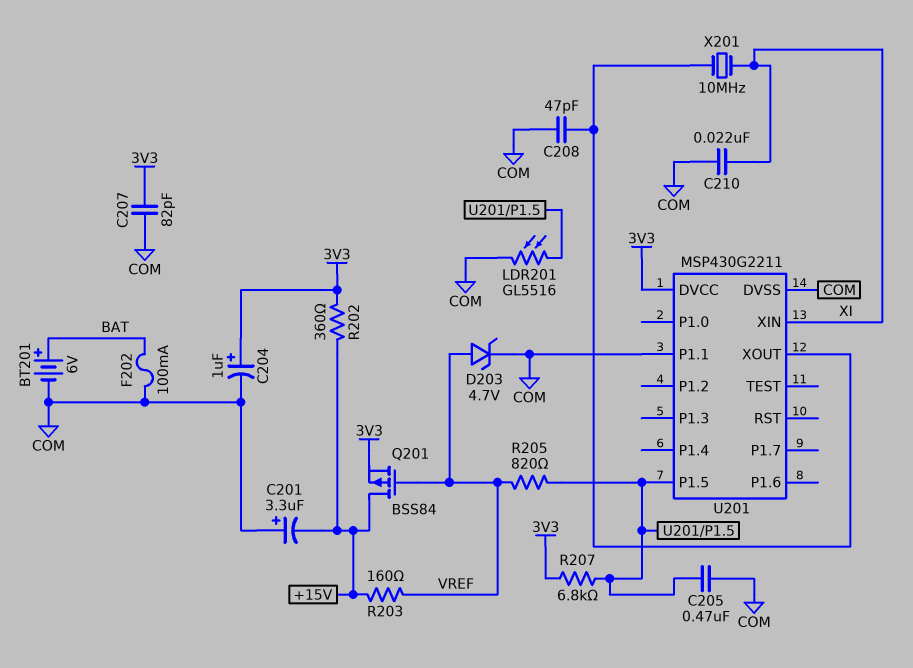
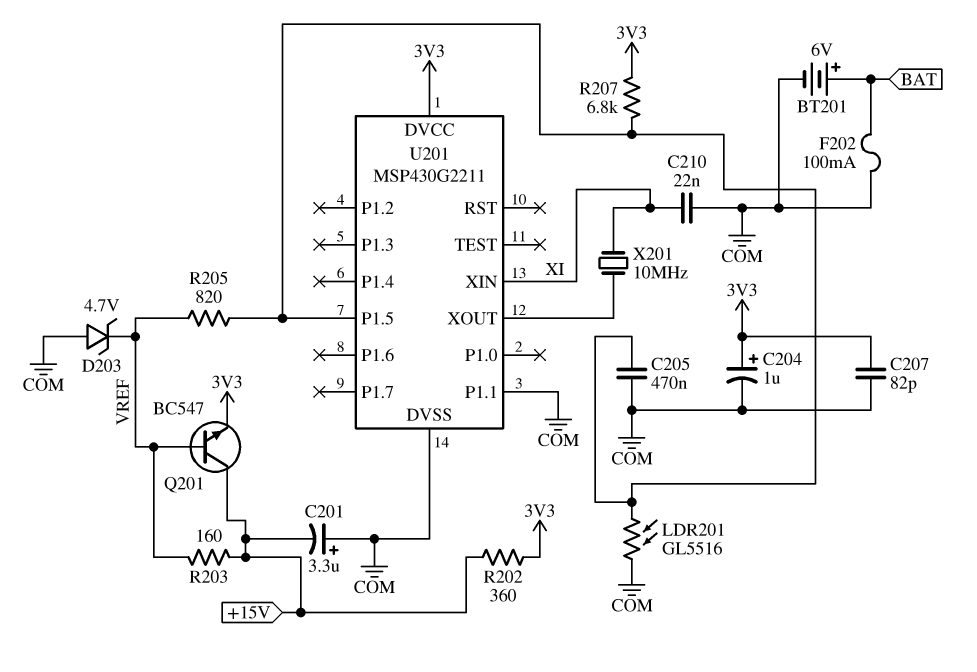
C208: 47pF (COM, U201/XOUT) -> none
D203: zener 4.7V (A VREF, K COM) -> zener 4.7V (A COM, K VREF)
Q201: PMOS BSS84 (G VREF, D +15V, S 3V3) -> NPN BC547 (B VREF, C +15V, E 3V3)

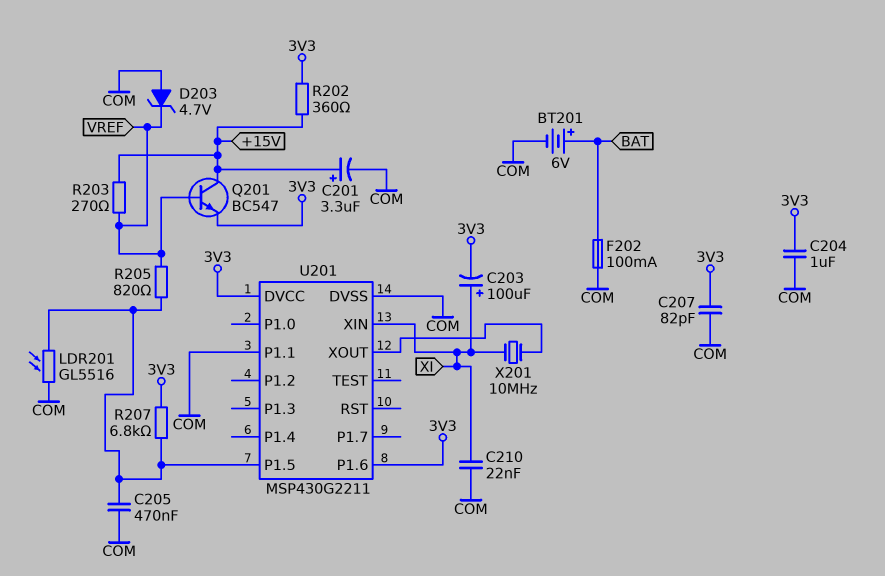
C201: 3.3uF (plus COM, minus +15V) -> 3.3uF (plus +15V, minus COM)
C203: none -> 100uF (plus XI, minus 3V3)
C204: 1uF (plus 3V3, minus COM) -> 1uF (3V3, COM)
R203: 160 (+15V, VREF) -> 270 (+15V, VREF)
U201 pin P1.6: none -> 3V3

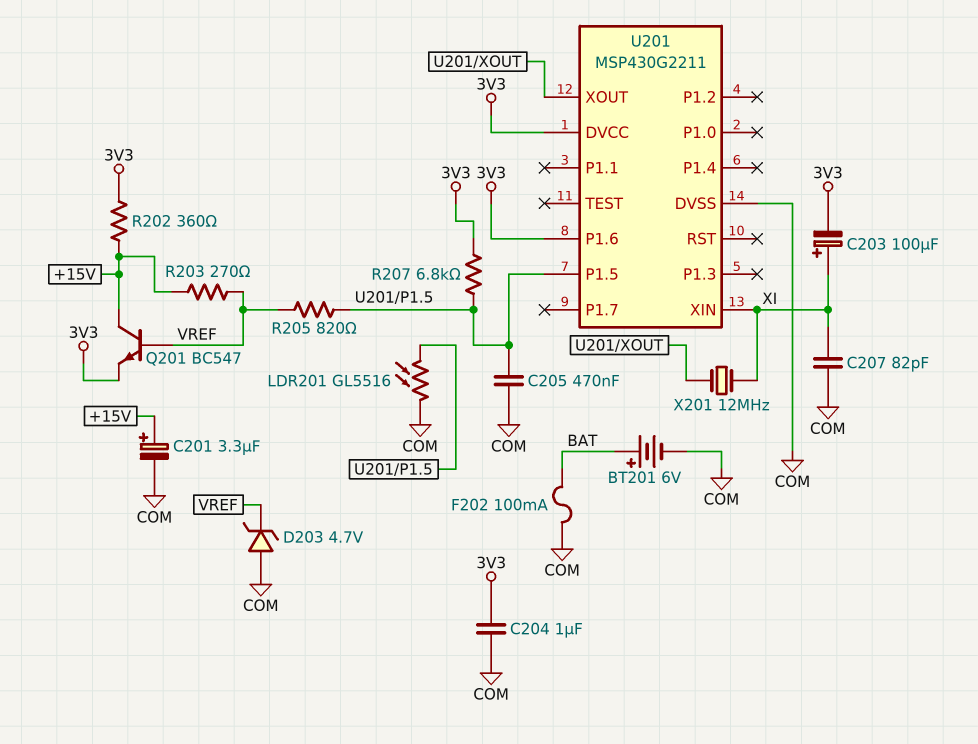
C207: 82pF (3V3, COM) -> 82pF (COM, XI)
C210: 22nF (COM, XI) -> none
U201 pin P1.1: COM -> none
X201: 10MHz (U201/XOUT, XI) -> 12MHz (U201/XOUT, XI)

